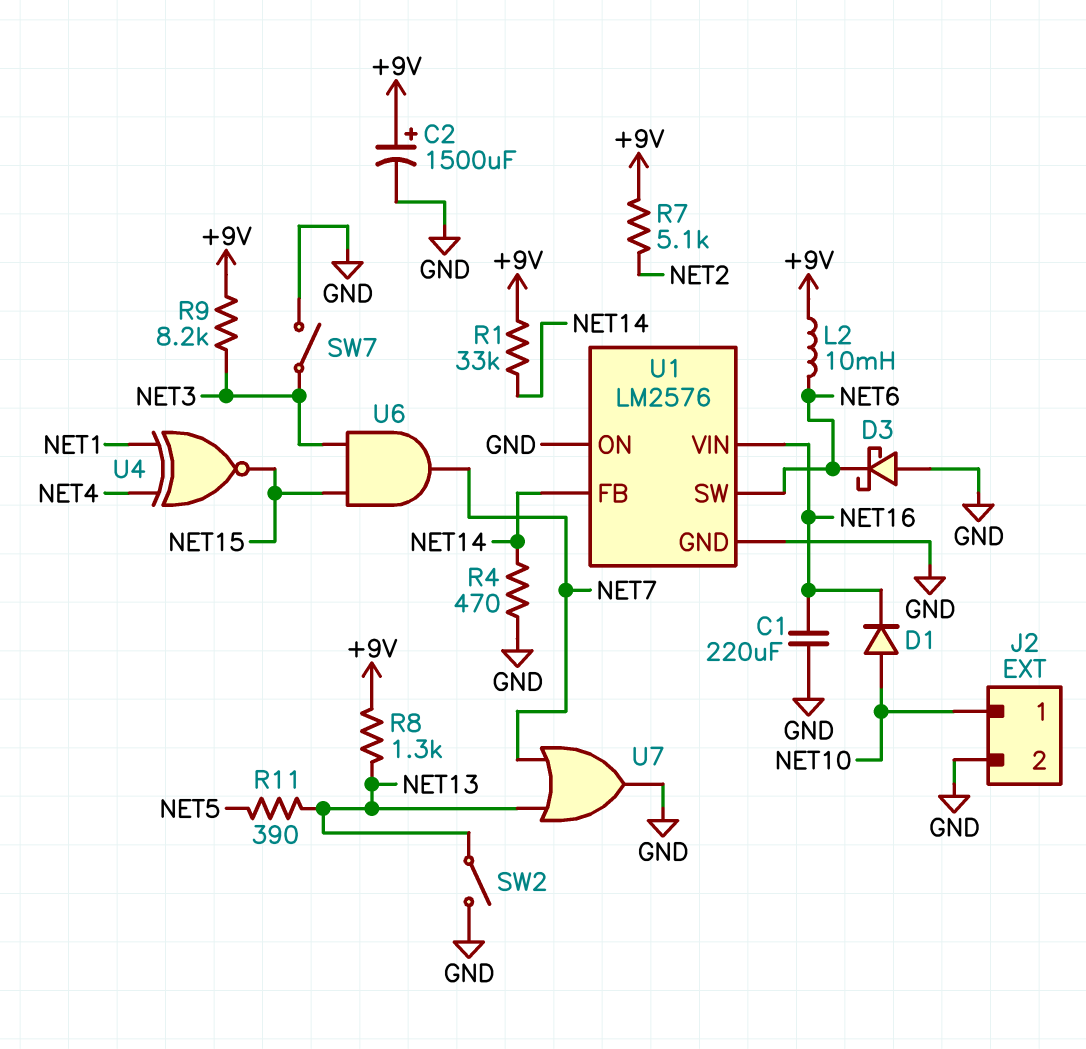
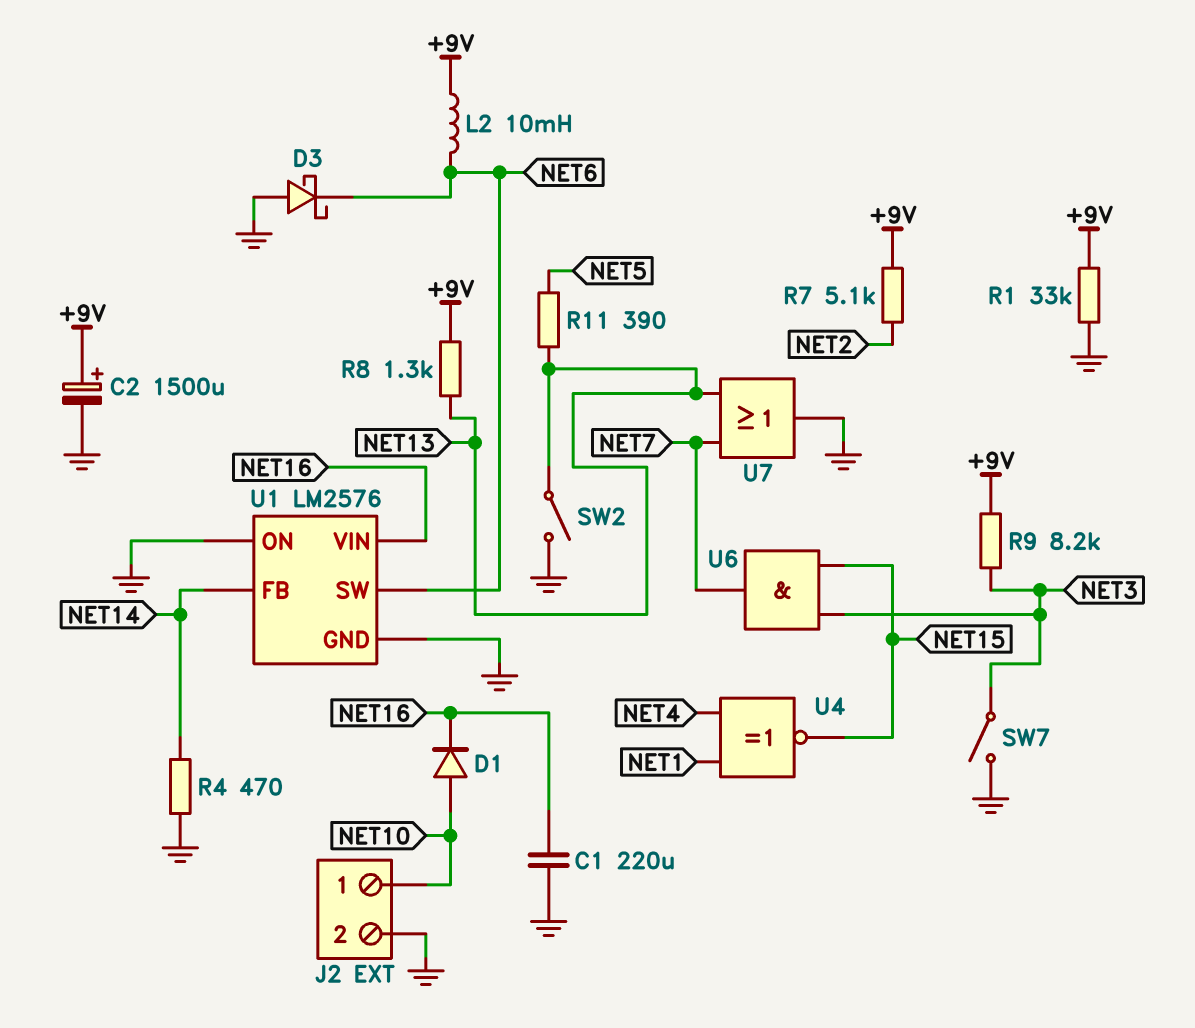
R1: 33k (+9V, NET14) -> 33k (+9V, GND)

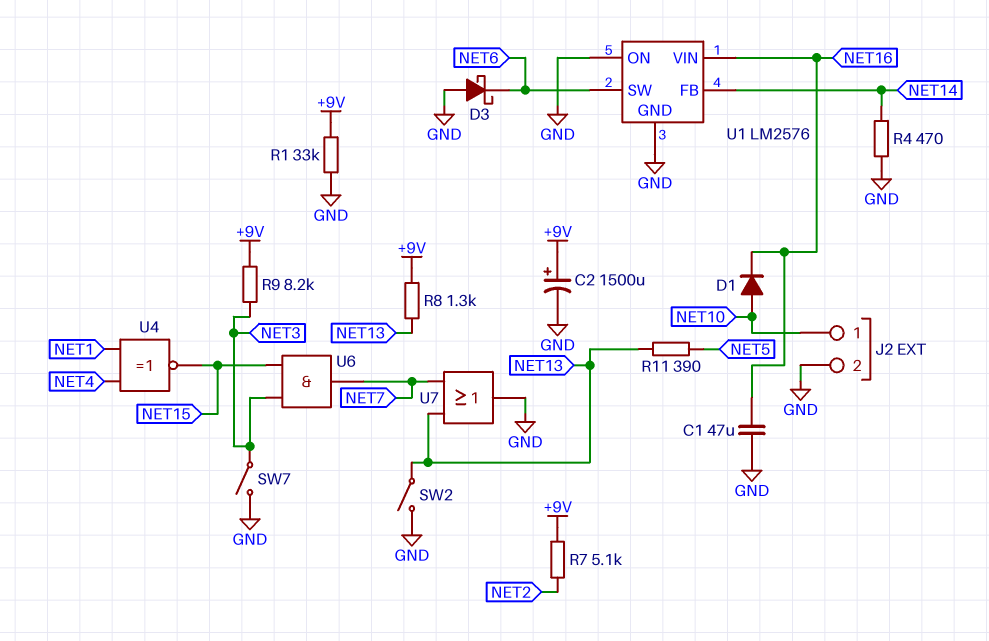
C1: 220uF (GND, NET16) -> 47uF (GND, NET16)
L2: 10mH (+9V, NET6) -> none

